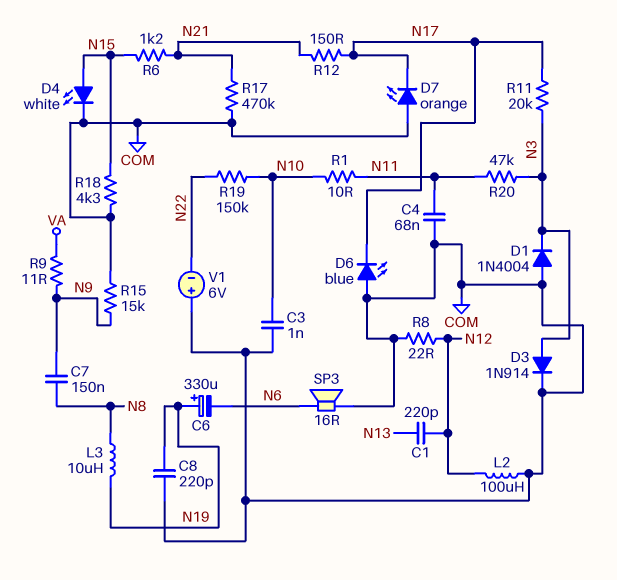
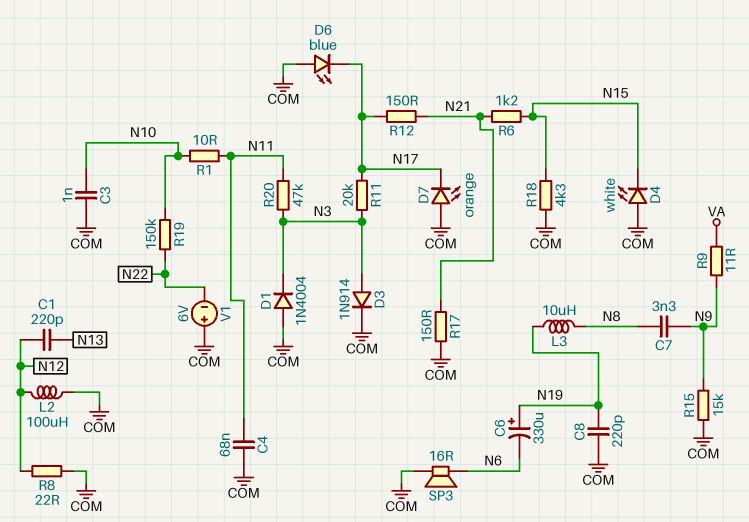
C7: 150nF (N8, N9) -> 3.3nF (N8, N9)
D4: LED white (A N15, K COM) -> LED white (A COM, K N15)
R17: 470k (COM, N21) -> 150 (COM, N21)

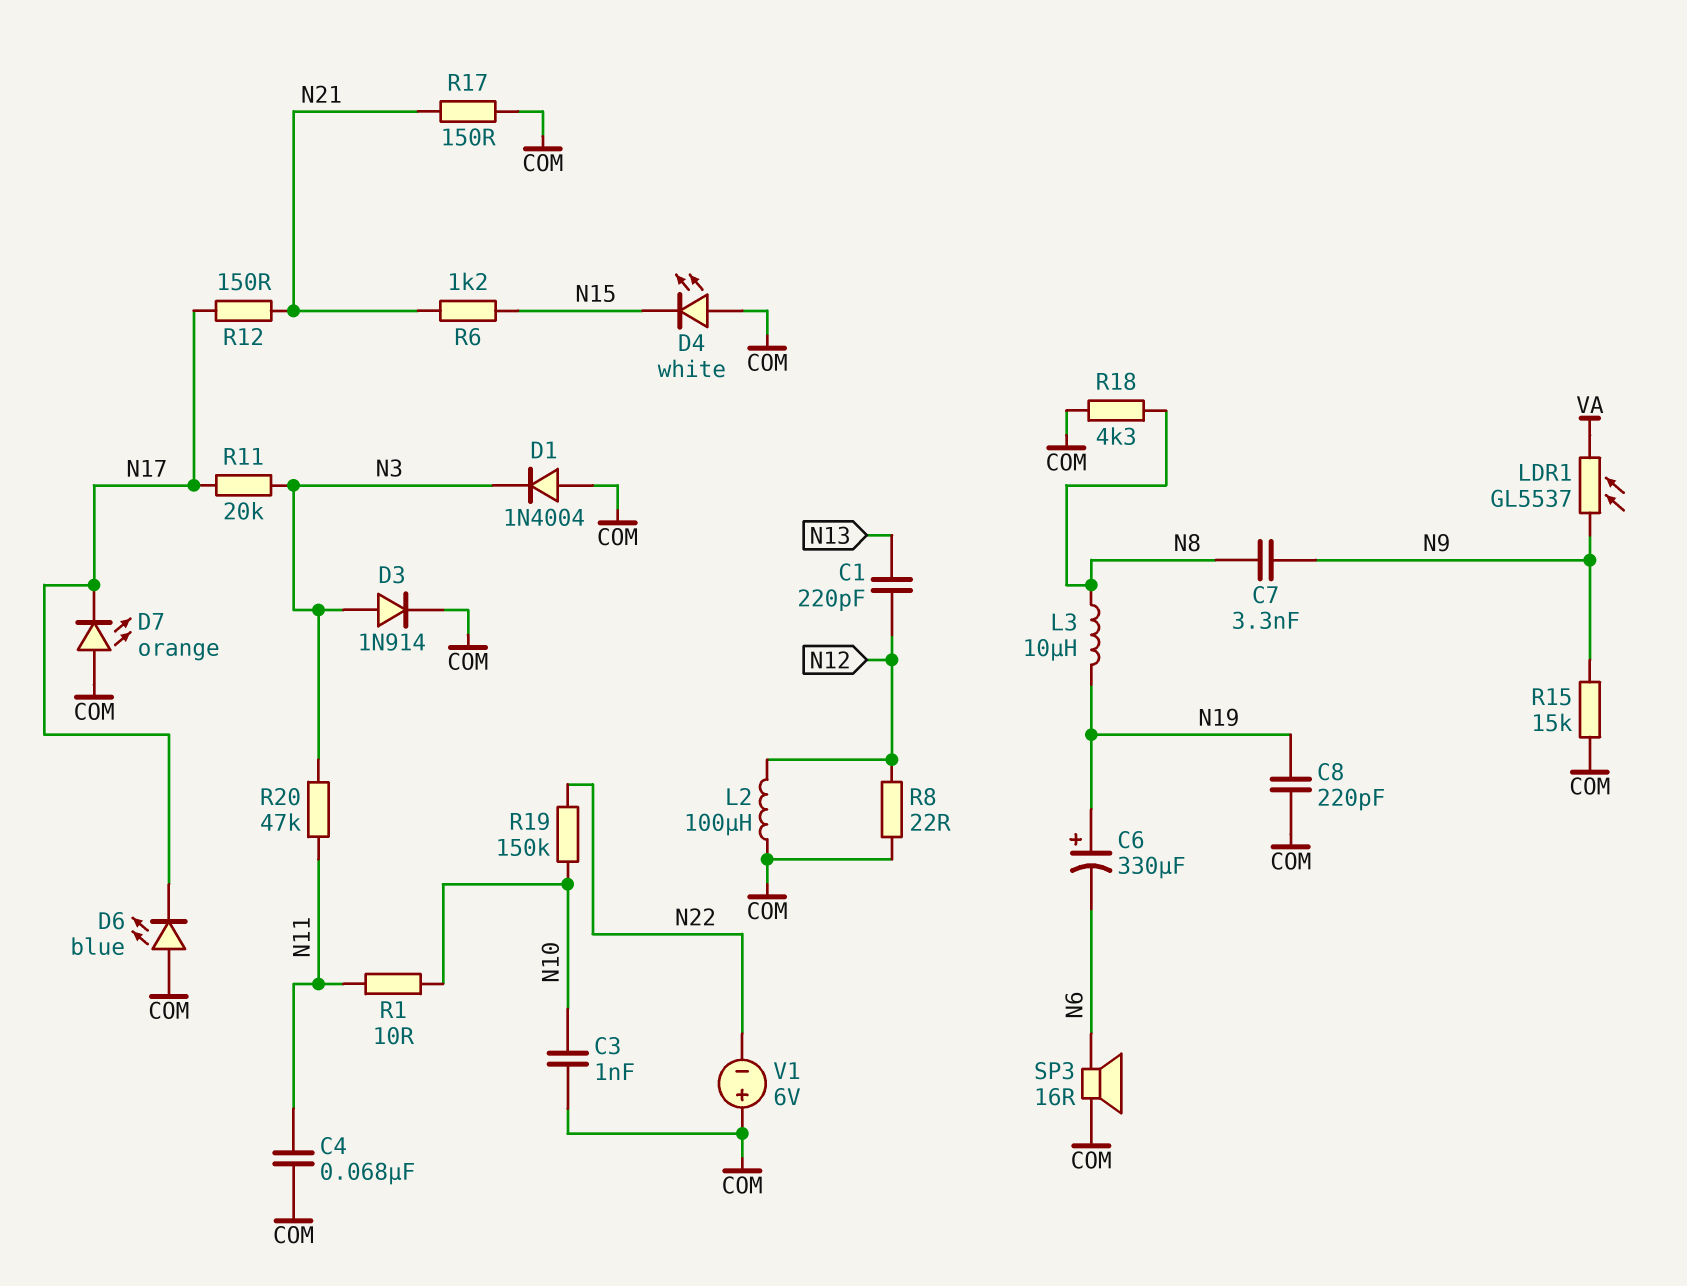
LDR1: none -> GL5537 (N9, VA)
R9: 11 (N9, VA) -> none
R18: 4.3k (COM, N15) -> 4.3k (COM, N8)

